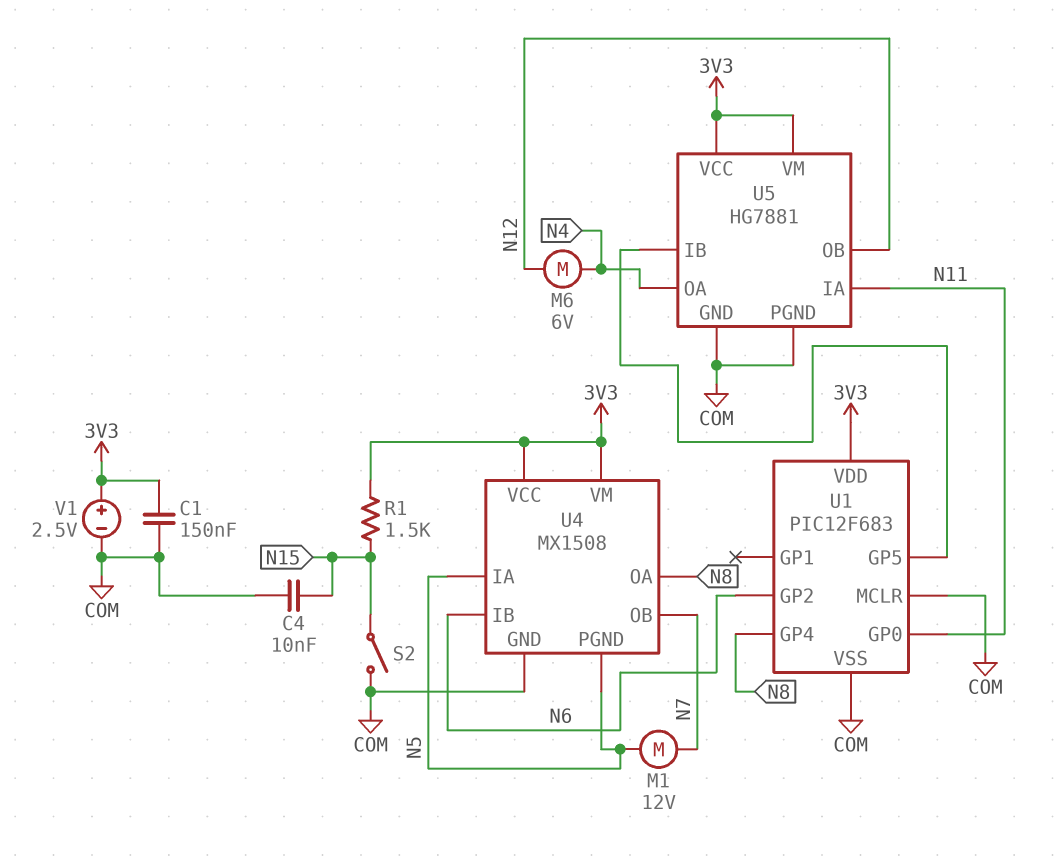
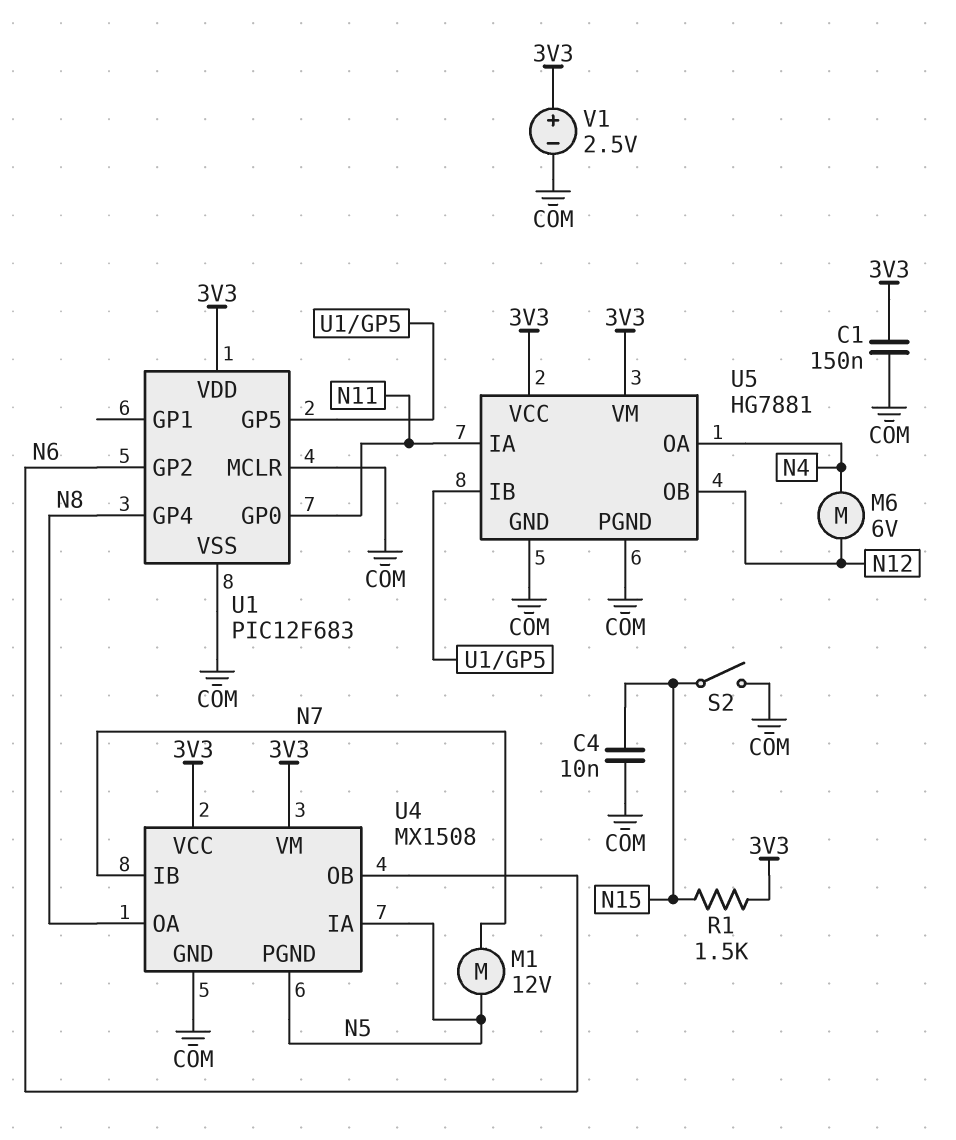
U4 pin IB: N6 -> N7
U4 pin OB: N7 -> N6

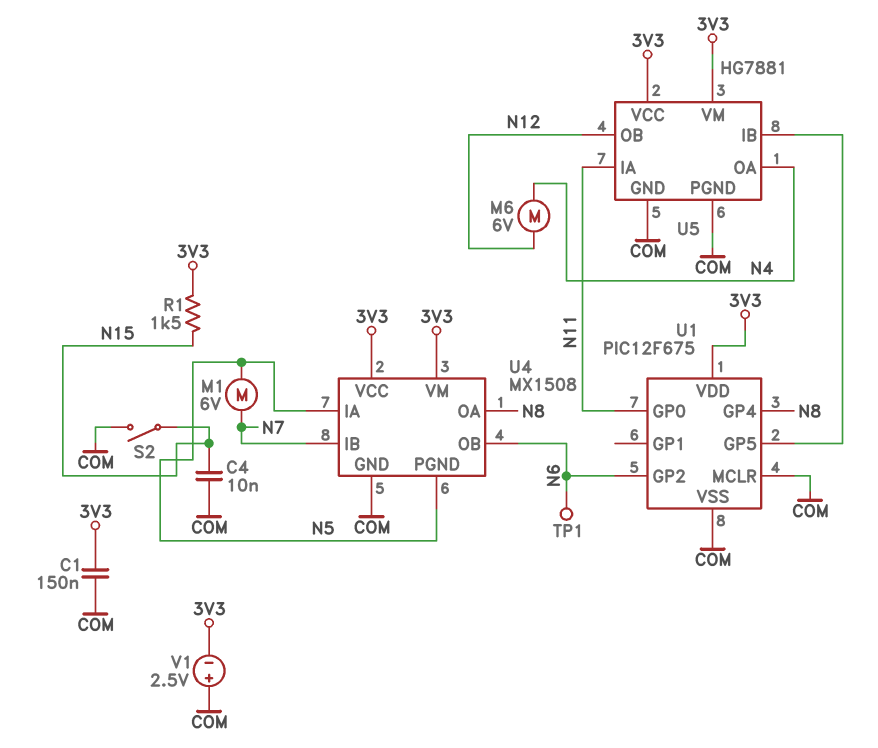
M1: motor 12V (N5, N7) -> motor 6V (N5, N7)
TP1: none -> test point (N6)
U1: PIC12F683 -> PIC12F675
V1: 2.5V (plus 3V3, minus COM) -> 2.5V (plus COM, minus 3V3)

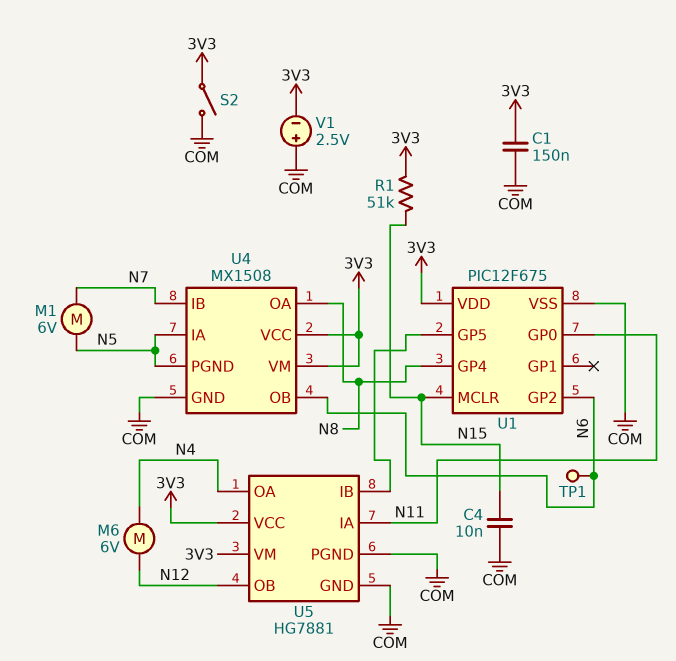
R1: 1.5k (3V3, N15) -> 51k (3V3, N15)
S2: switch (COM, N15) -> switch (3V3, COM)
U1 pin MCLR: COM -> N15

